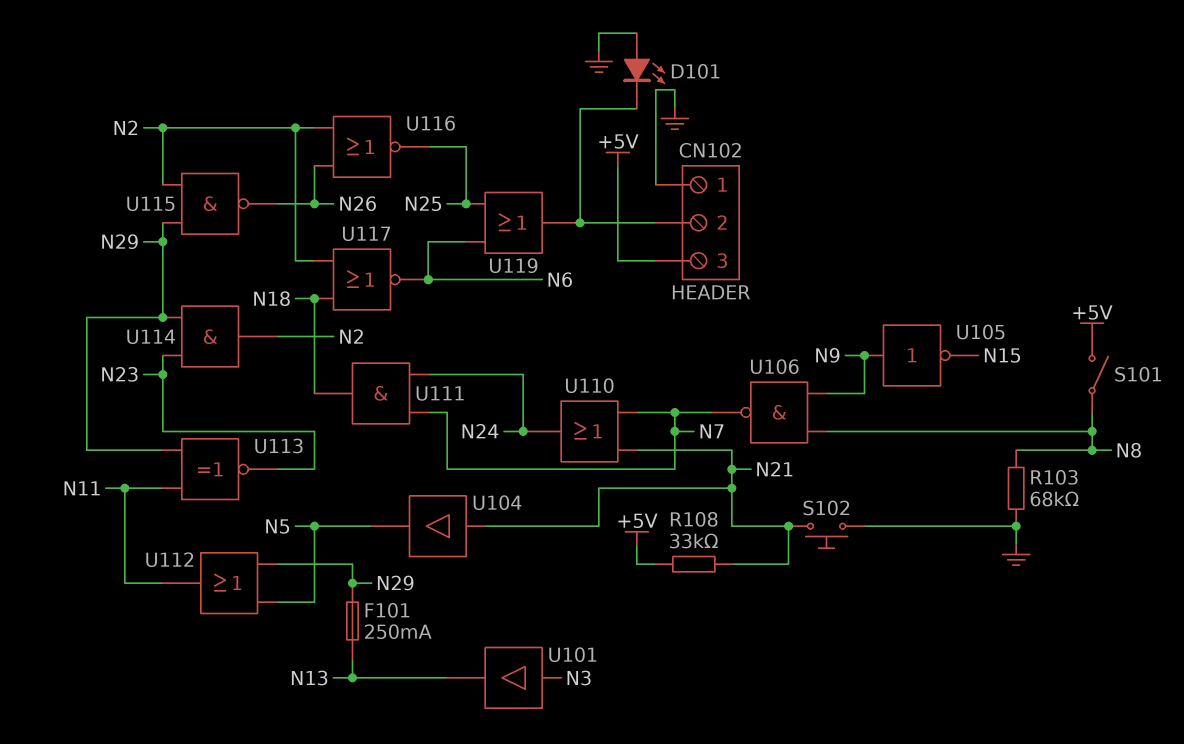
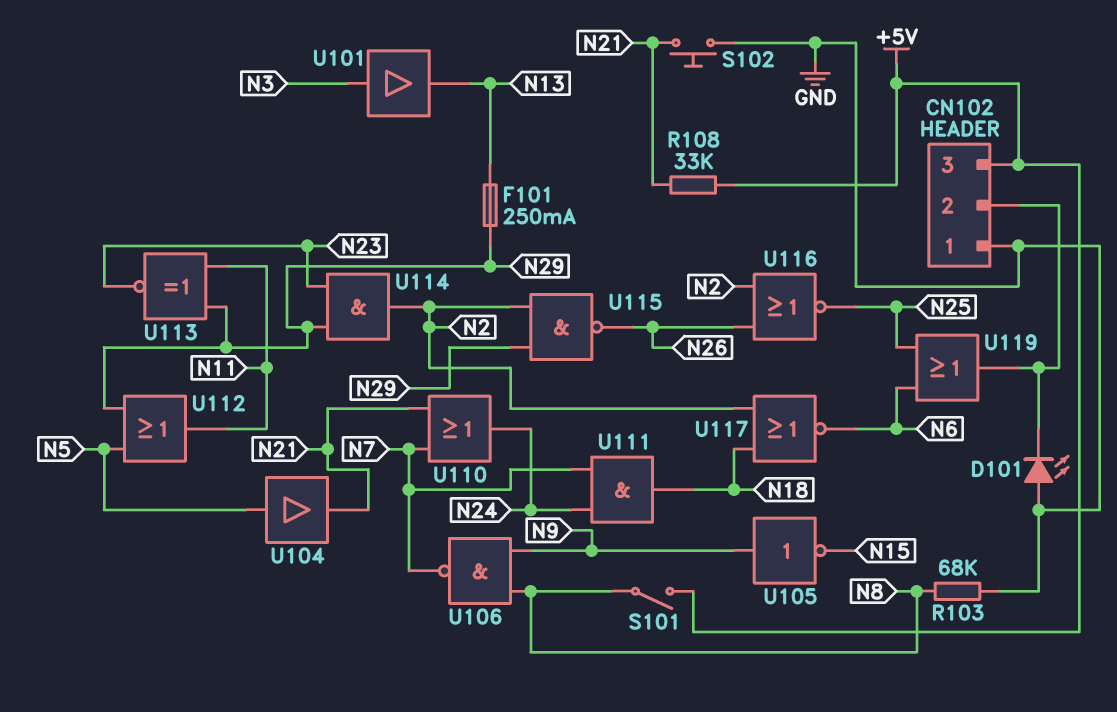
U104: buffer (in N21, out N5) -> buffer (in N5, out N21)

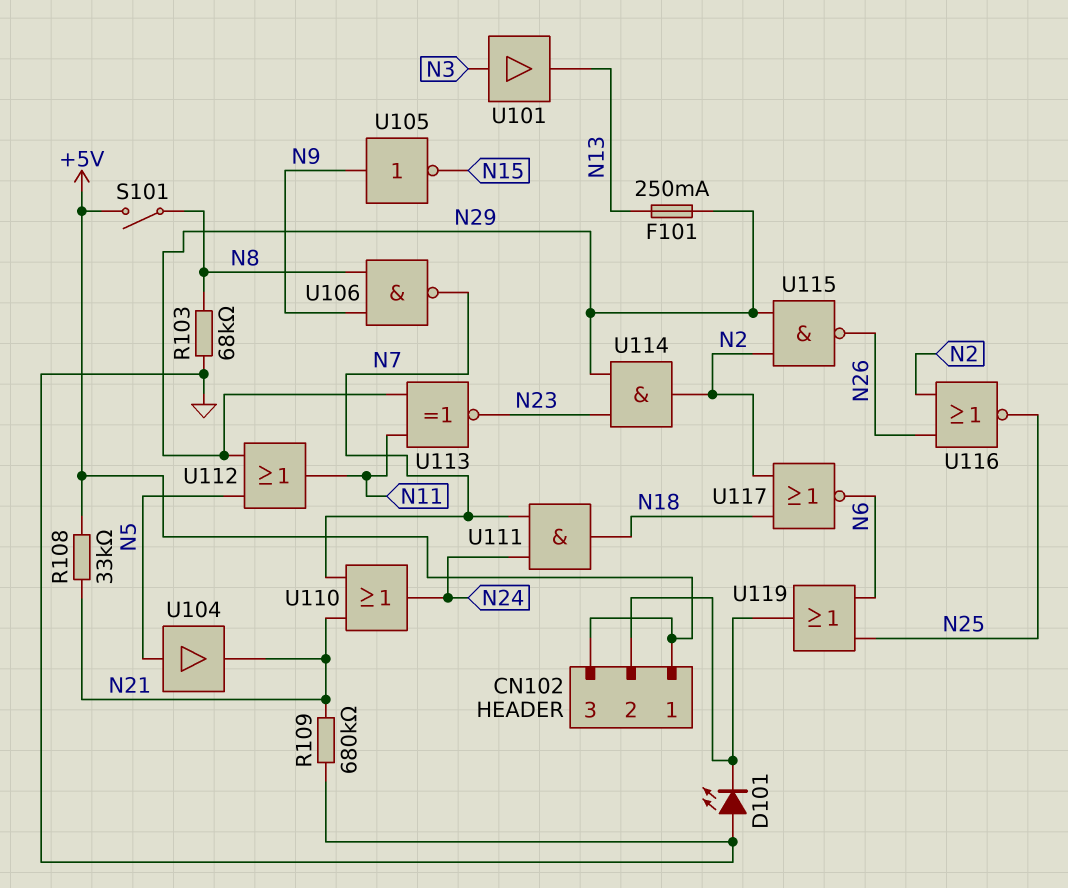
CN102 pin 1: GND -> +5V
R109: none -> 680k (GND, N21)
S102: button (GND, N21) -> none

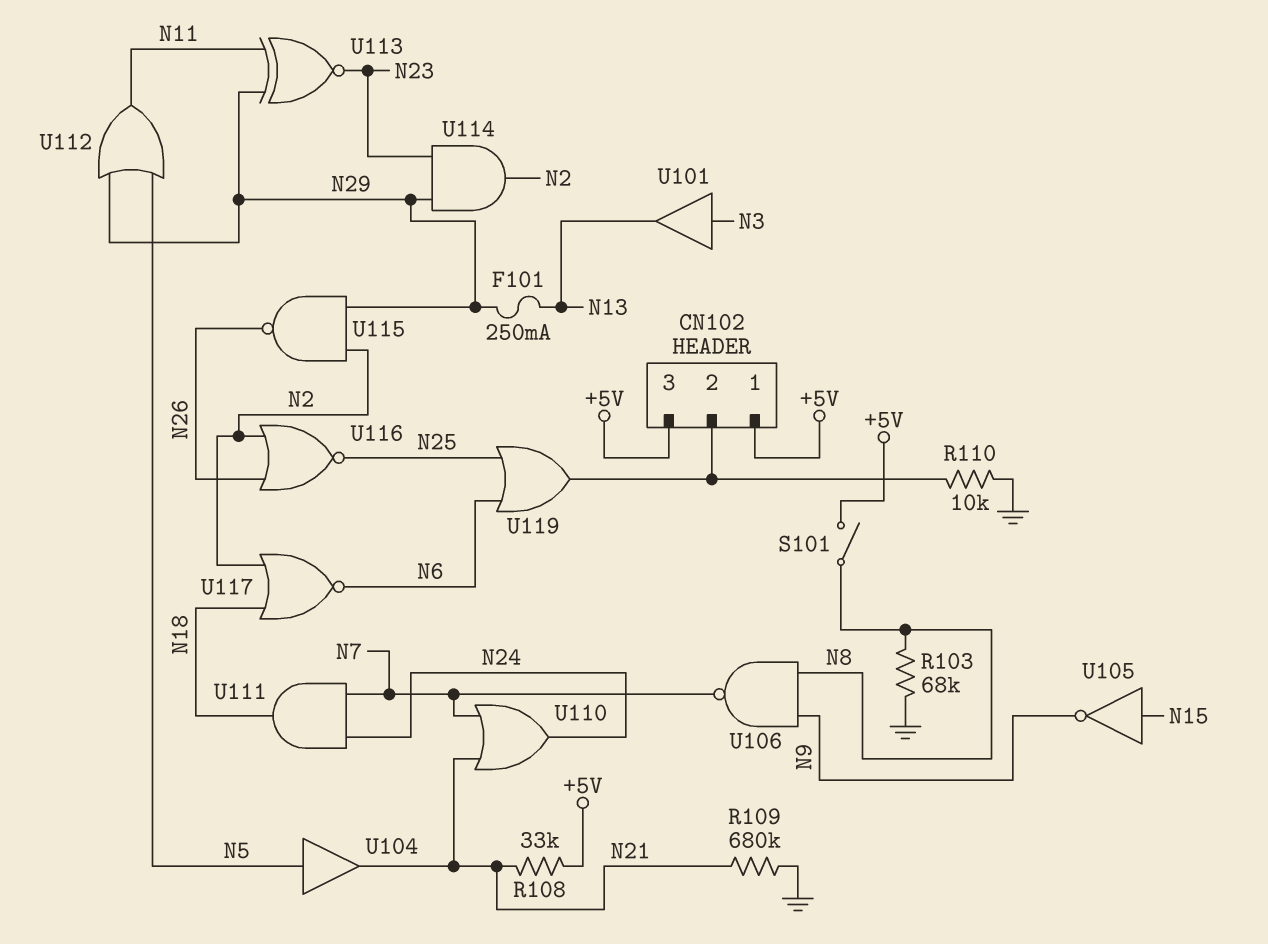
D101: LED (A GND, K CN102/2) -> none
R110: none -> 10k (CN102/2, GND)
U105: NOT (in N9, out N15) -> NOT (in N15, out N9)

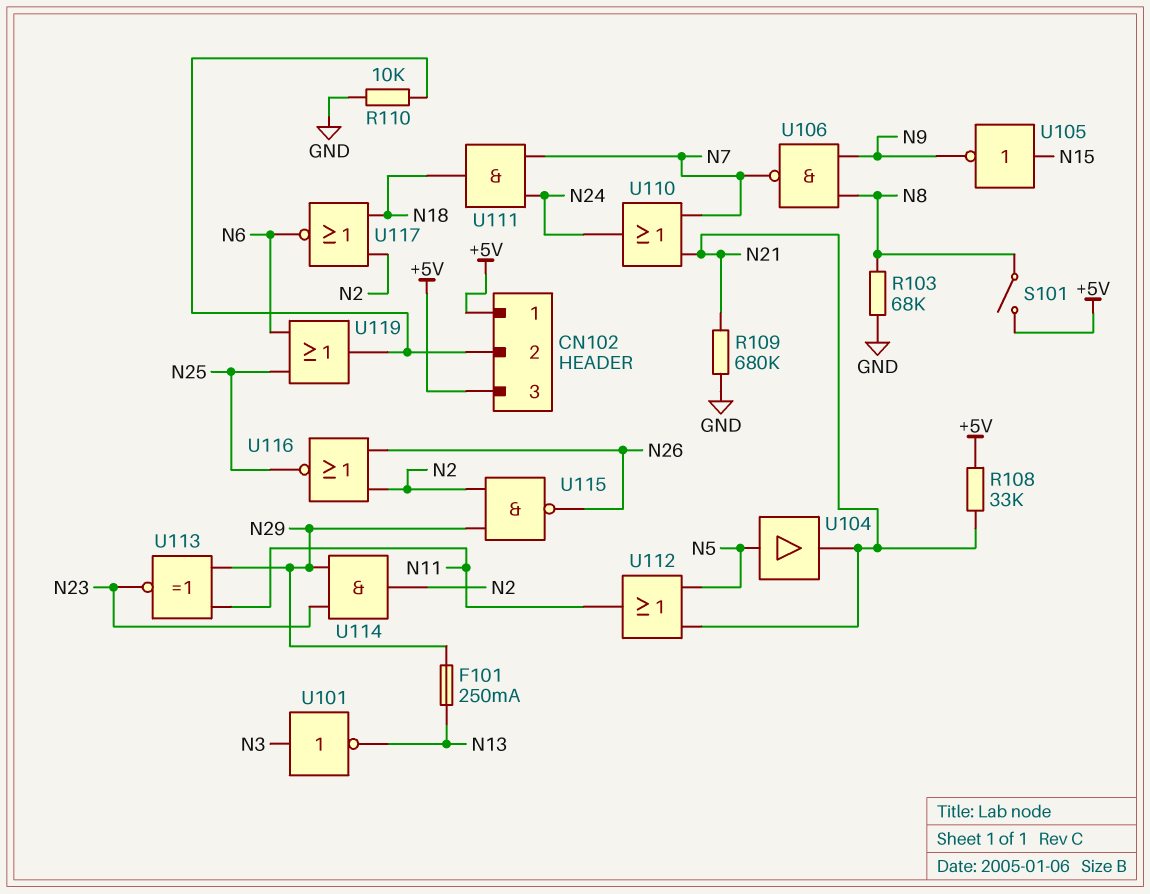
U101: buffer (in N3, out N13) -> NOT (in N3, out N13)
U112: OR (in N5, in N29, out N11) -> OR (in N5, in N21, out N11)

